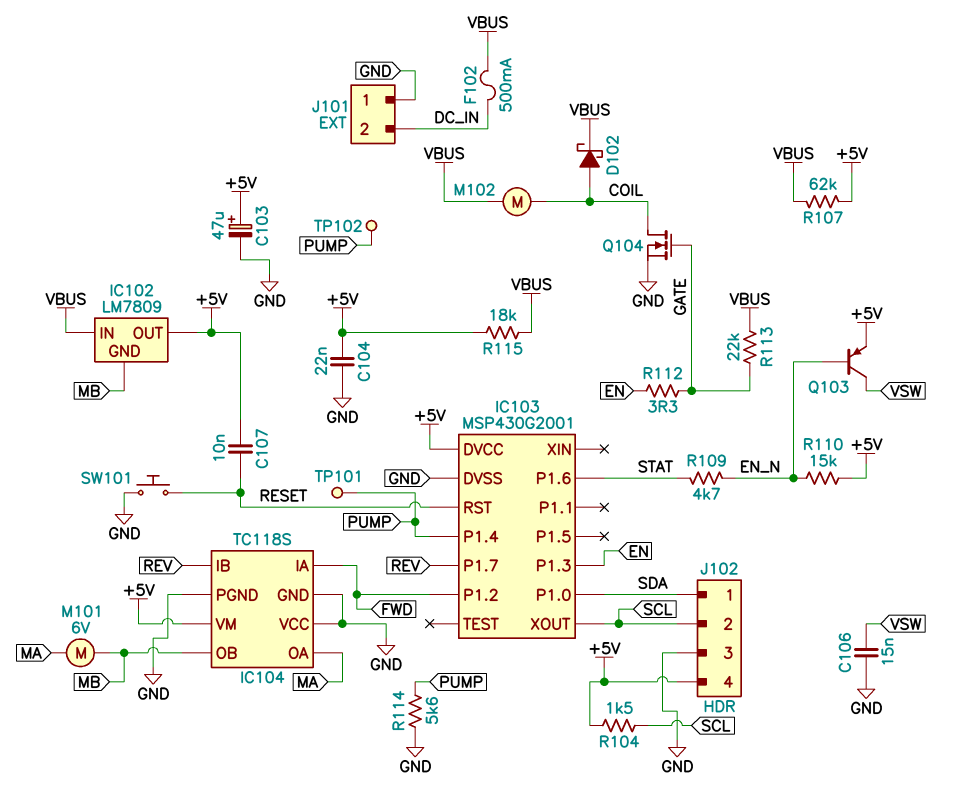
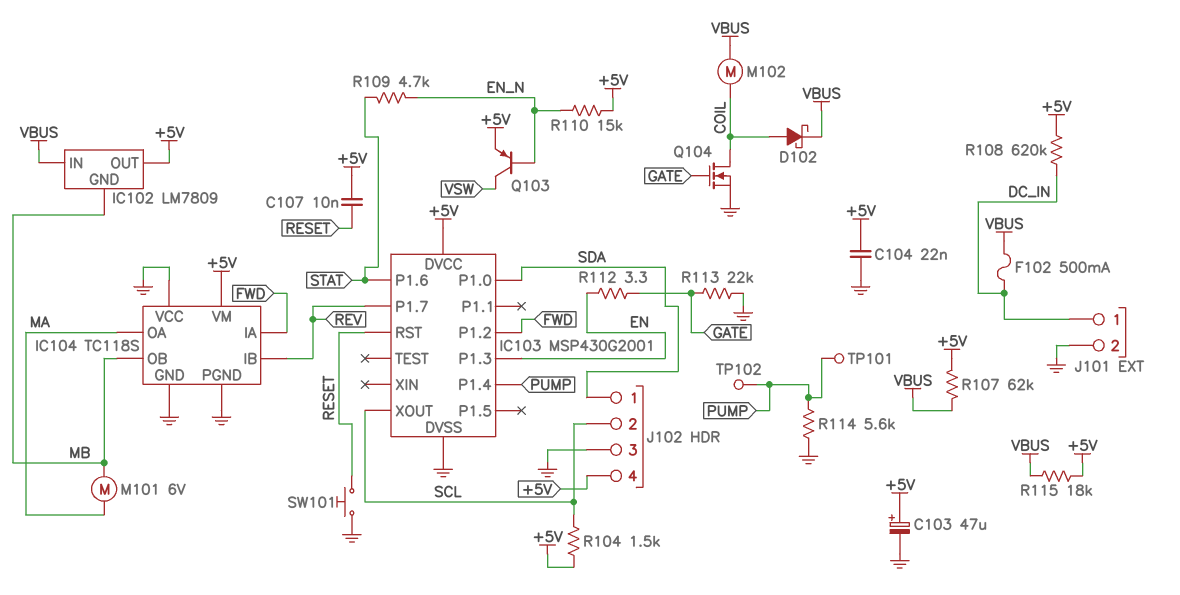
C106: 15nF (GND, VSW) -> none
J101 pin 1: GND -> DC_IN
J101 pin 2: DC_IN -> GND
R108: none -> 620k (+5V, DC_IN)
R113: 22k (GATE, VBUS) -> 22k (GATE, GND)

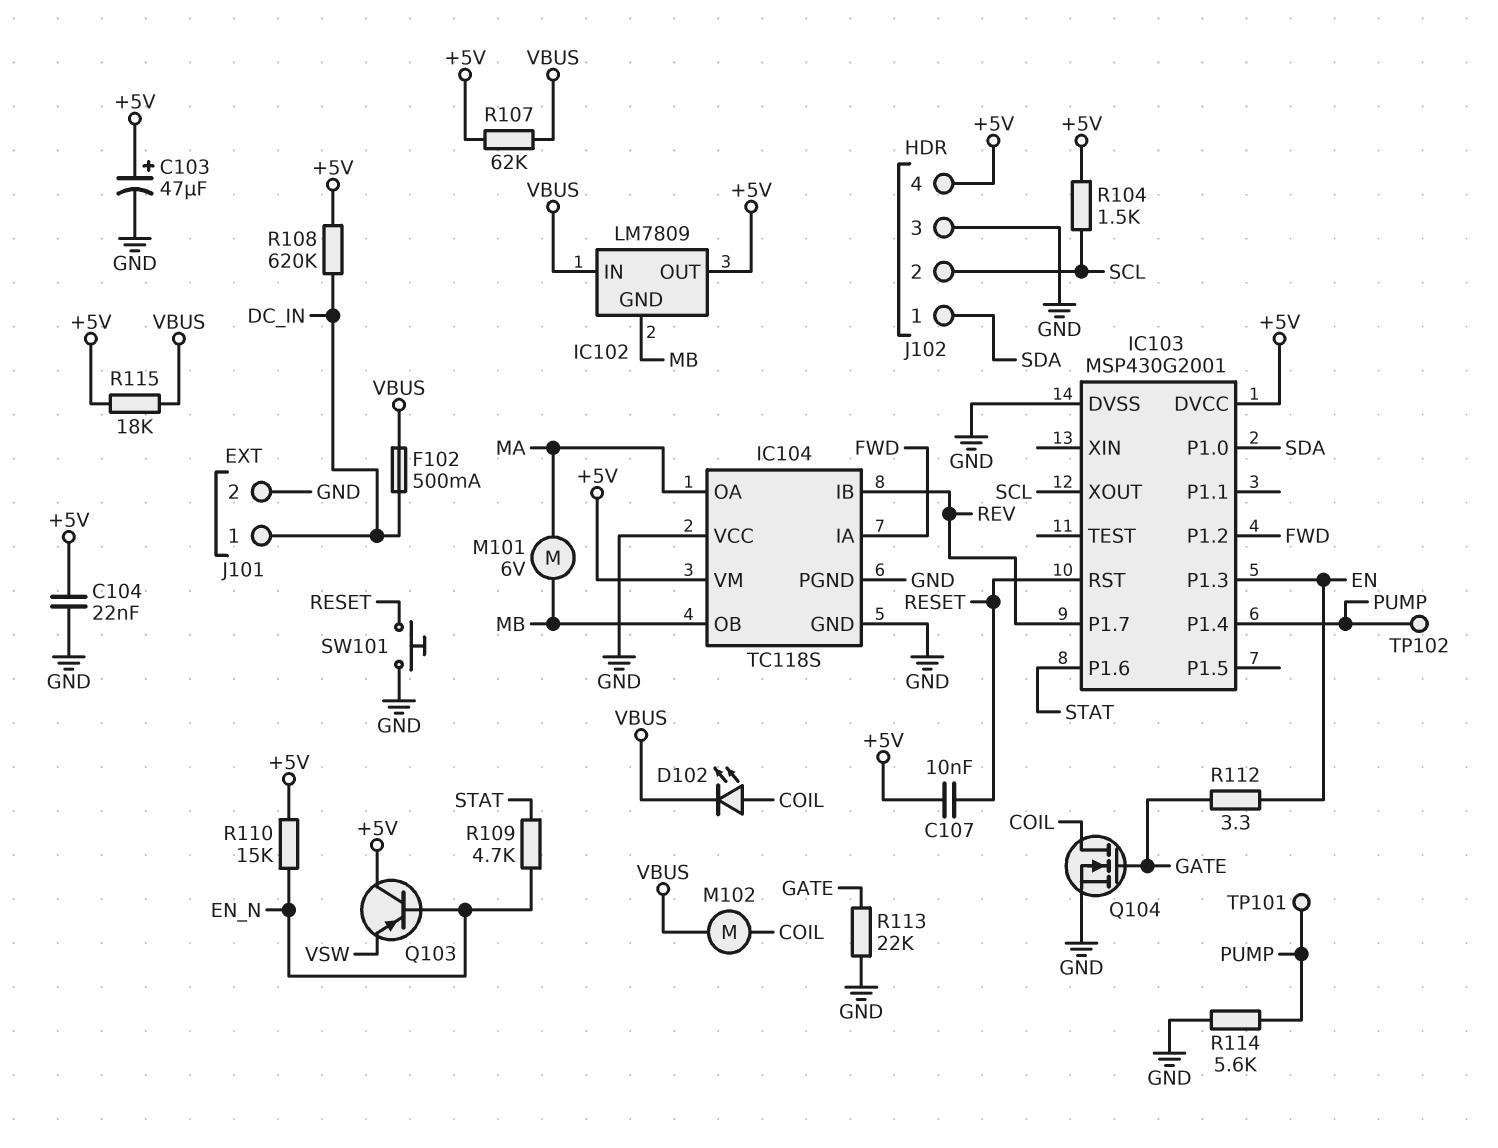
D102: schottky (A COIL, K VBUS) -> LED (A COIL, K VBUS)
Q103: PNP (B EN_N, C VSW, E +5V) -> PNP (B EN_N, C +5V, E VSW)

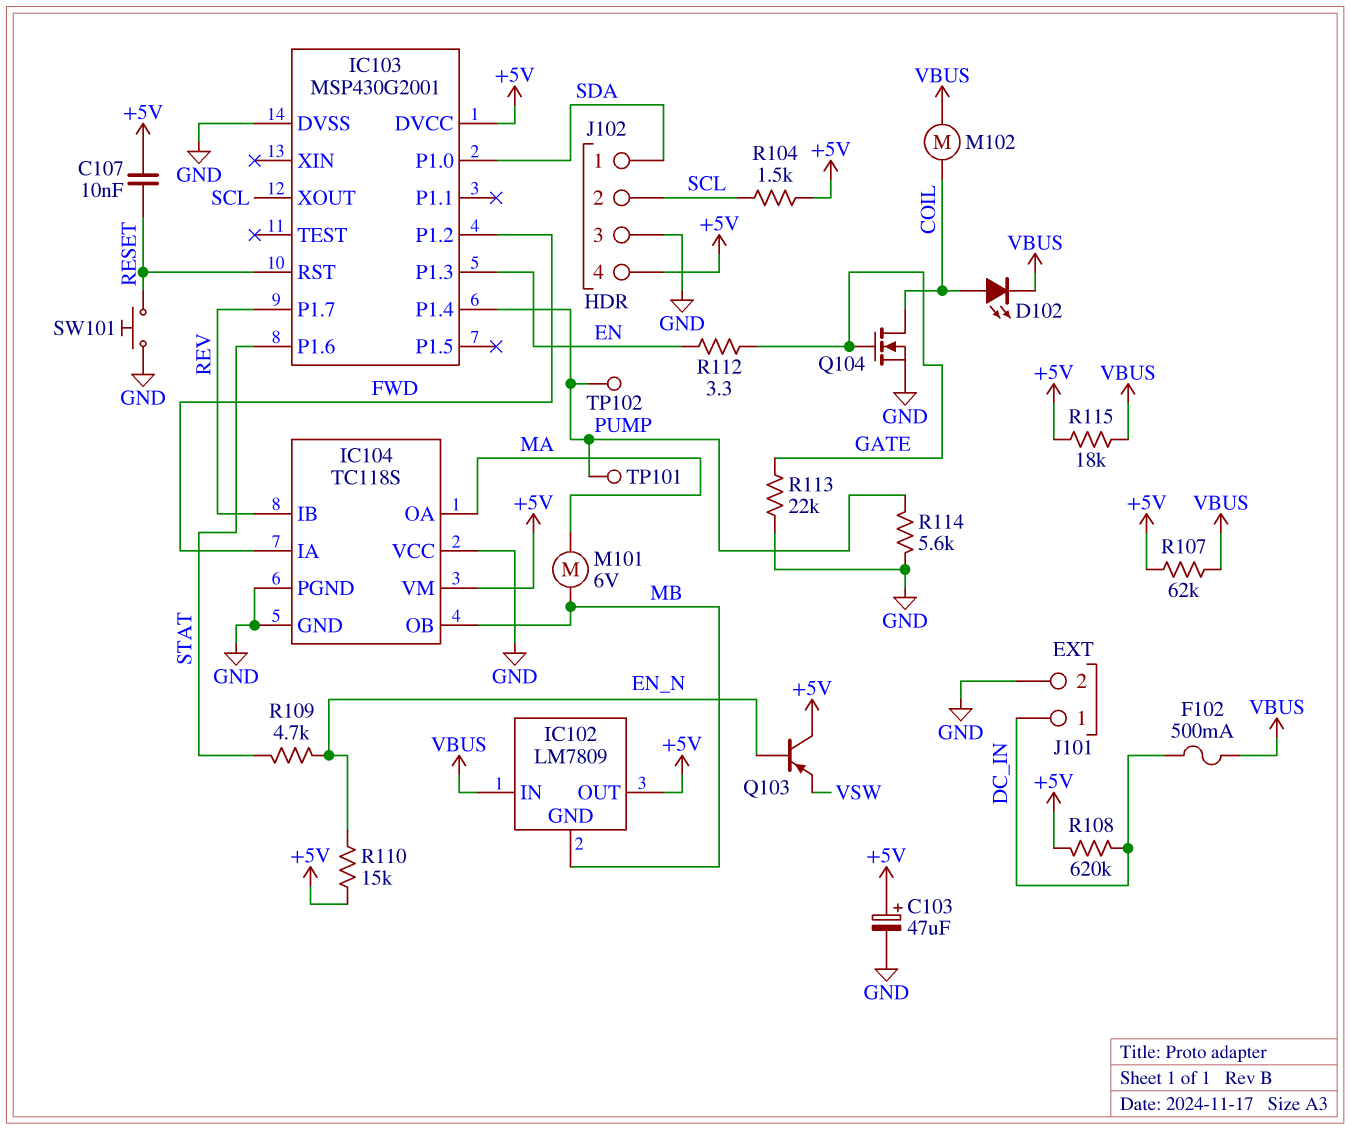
C104: 22nF (+5V, GND) -> none

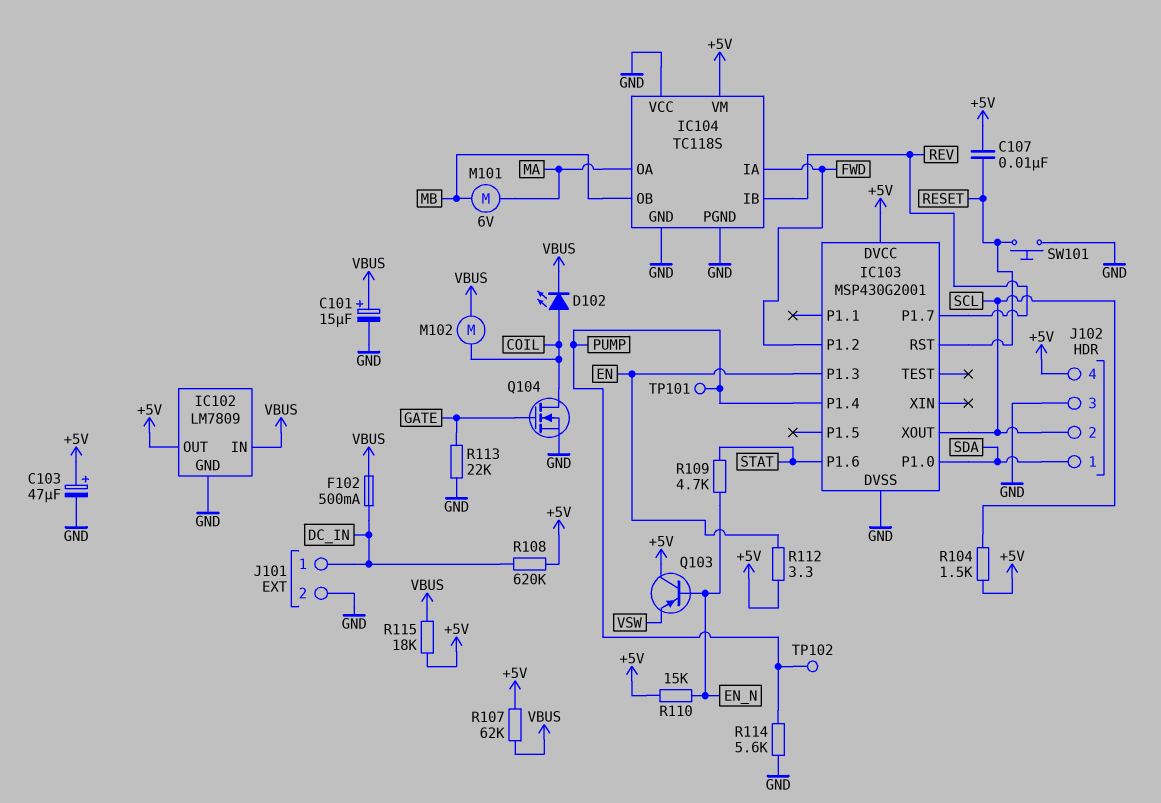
C101: none -> 15uF (plus VBUS, minus GND)
IC102 pin GND: MB -> GND
R112: 3.3 (EN, GATE) -> 3.3 (+5V, EN)

